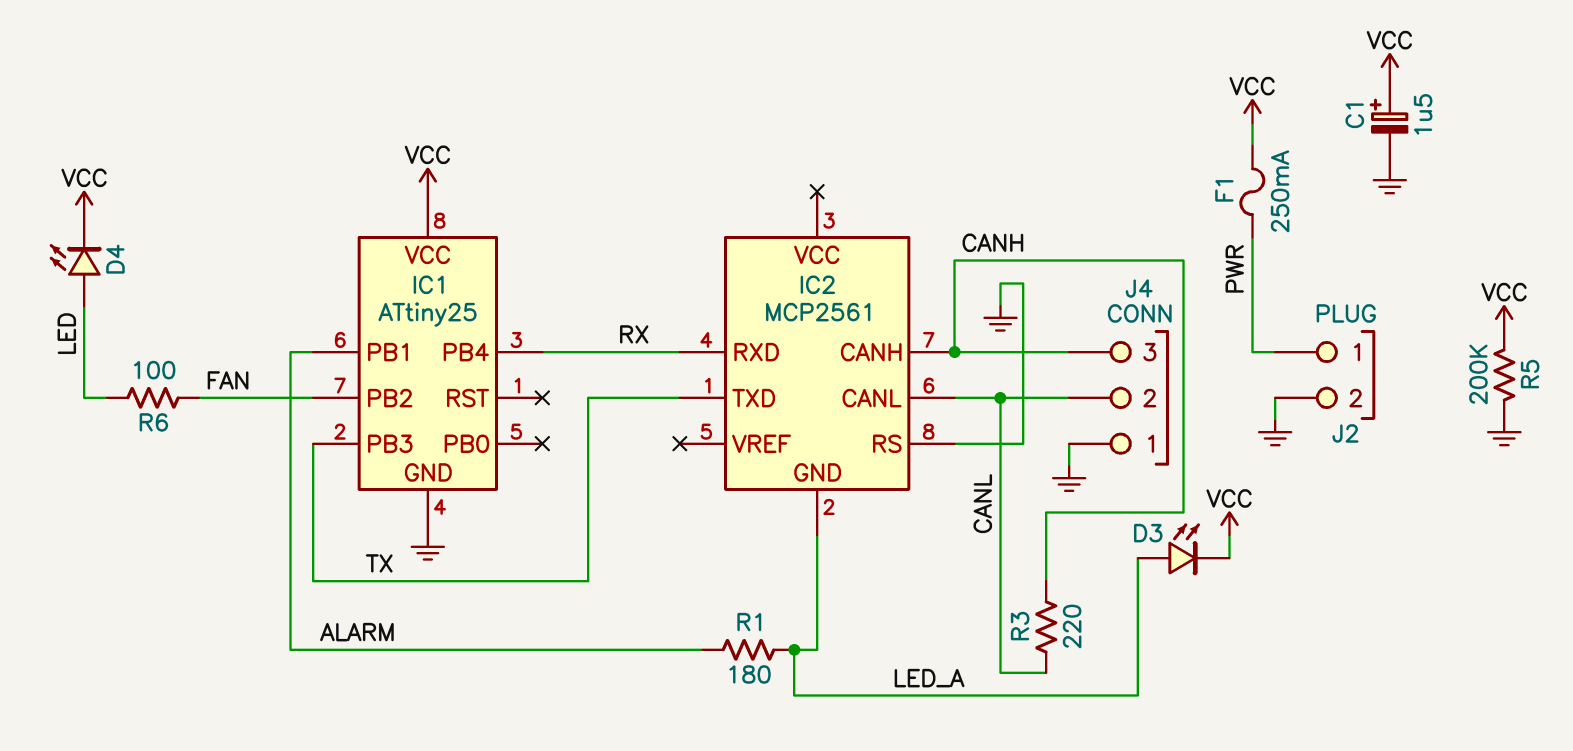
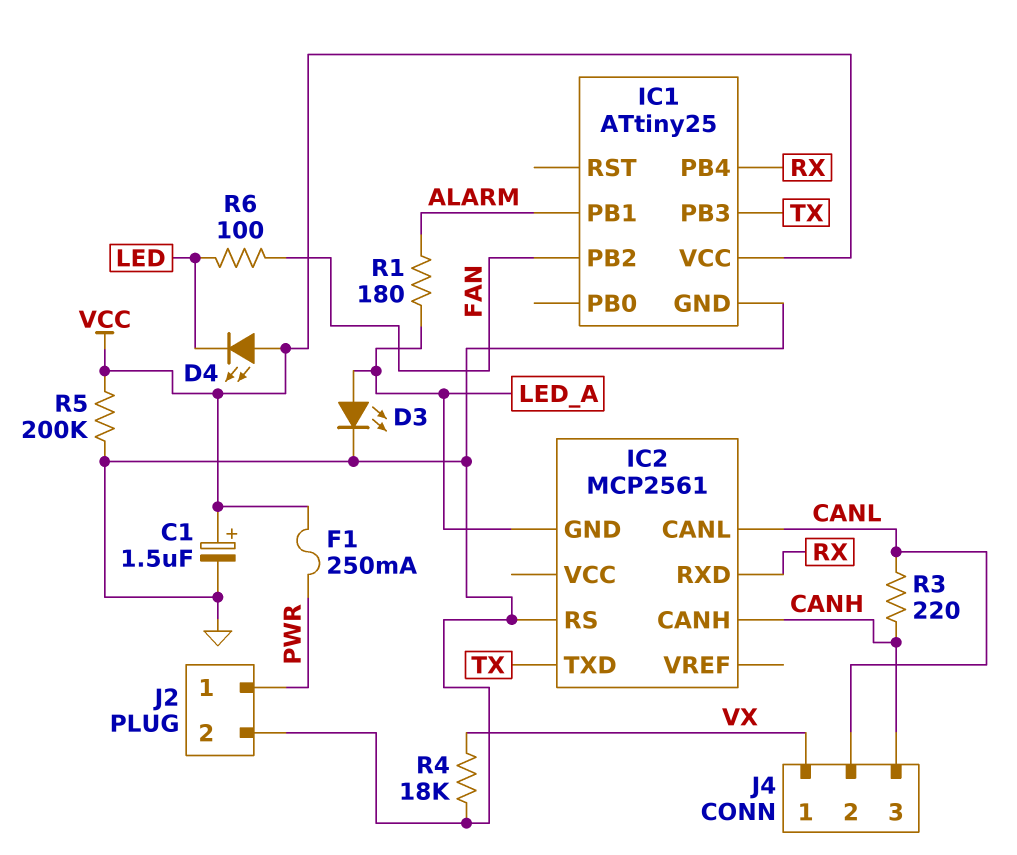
D3: LED (A LED_A, K VCC) -> LED (A LED_A, K GND)
D4: LED (A LED, K VCC) -> LED (A VCC, K LED)
J4 pin 1: GND -> VX
R4: none -> 18k (GND, VX)

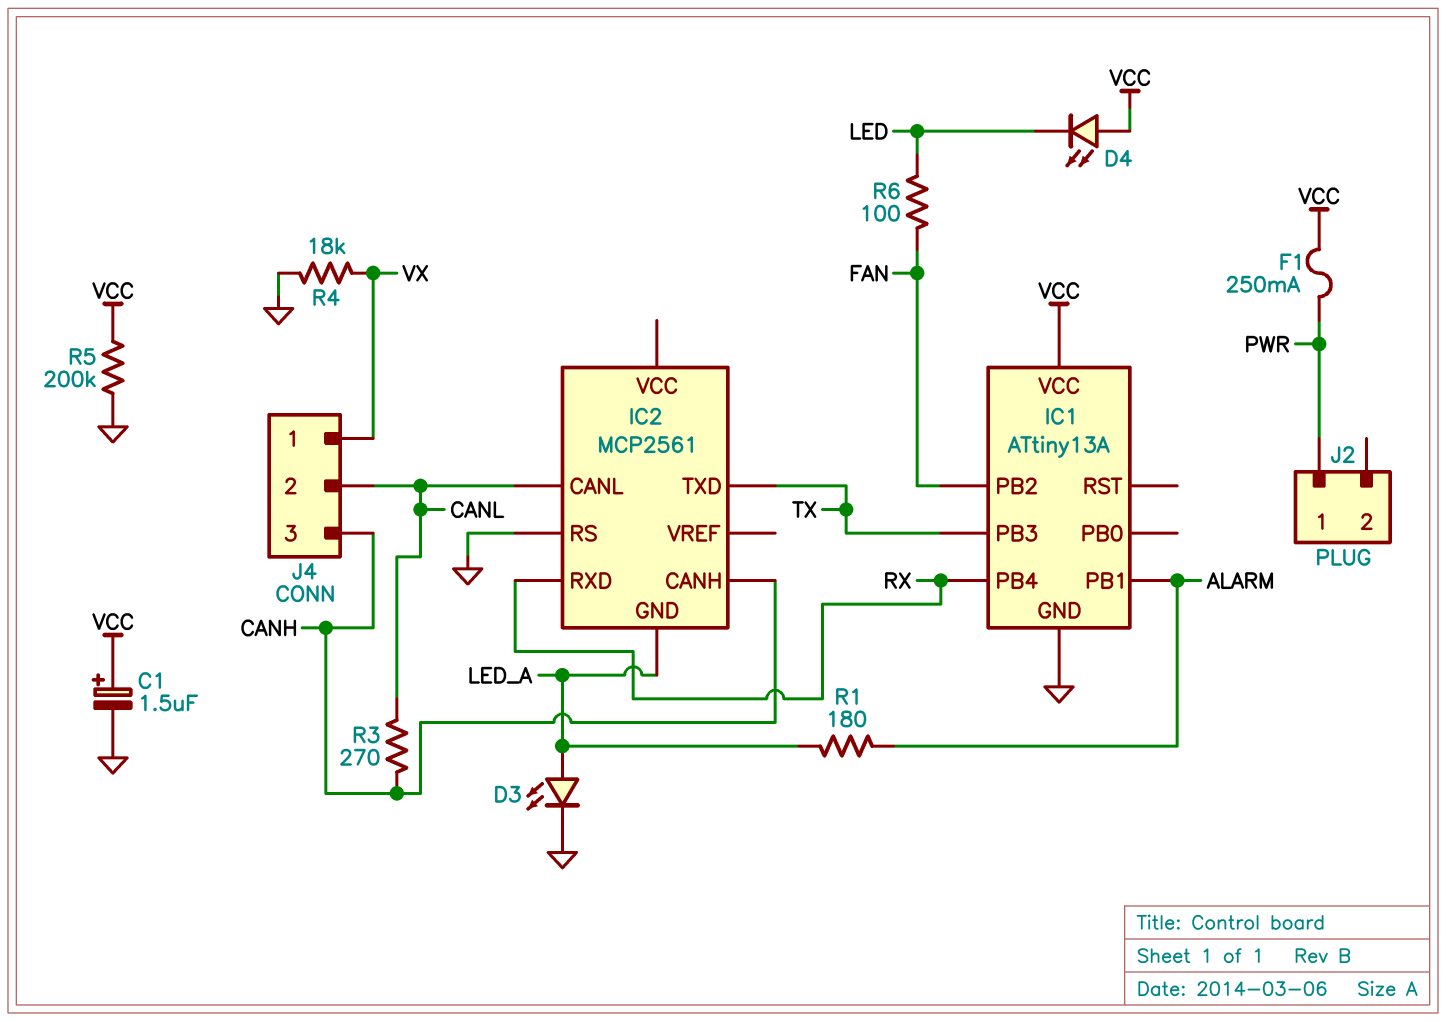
IC1: ATtiny25 -> ATtiny13A
J2 pin 2: GND -> none
R3: 220 (CANH, CANL) -> 270 (CANH, CANL)

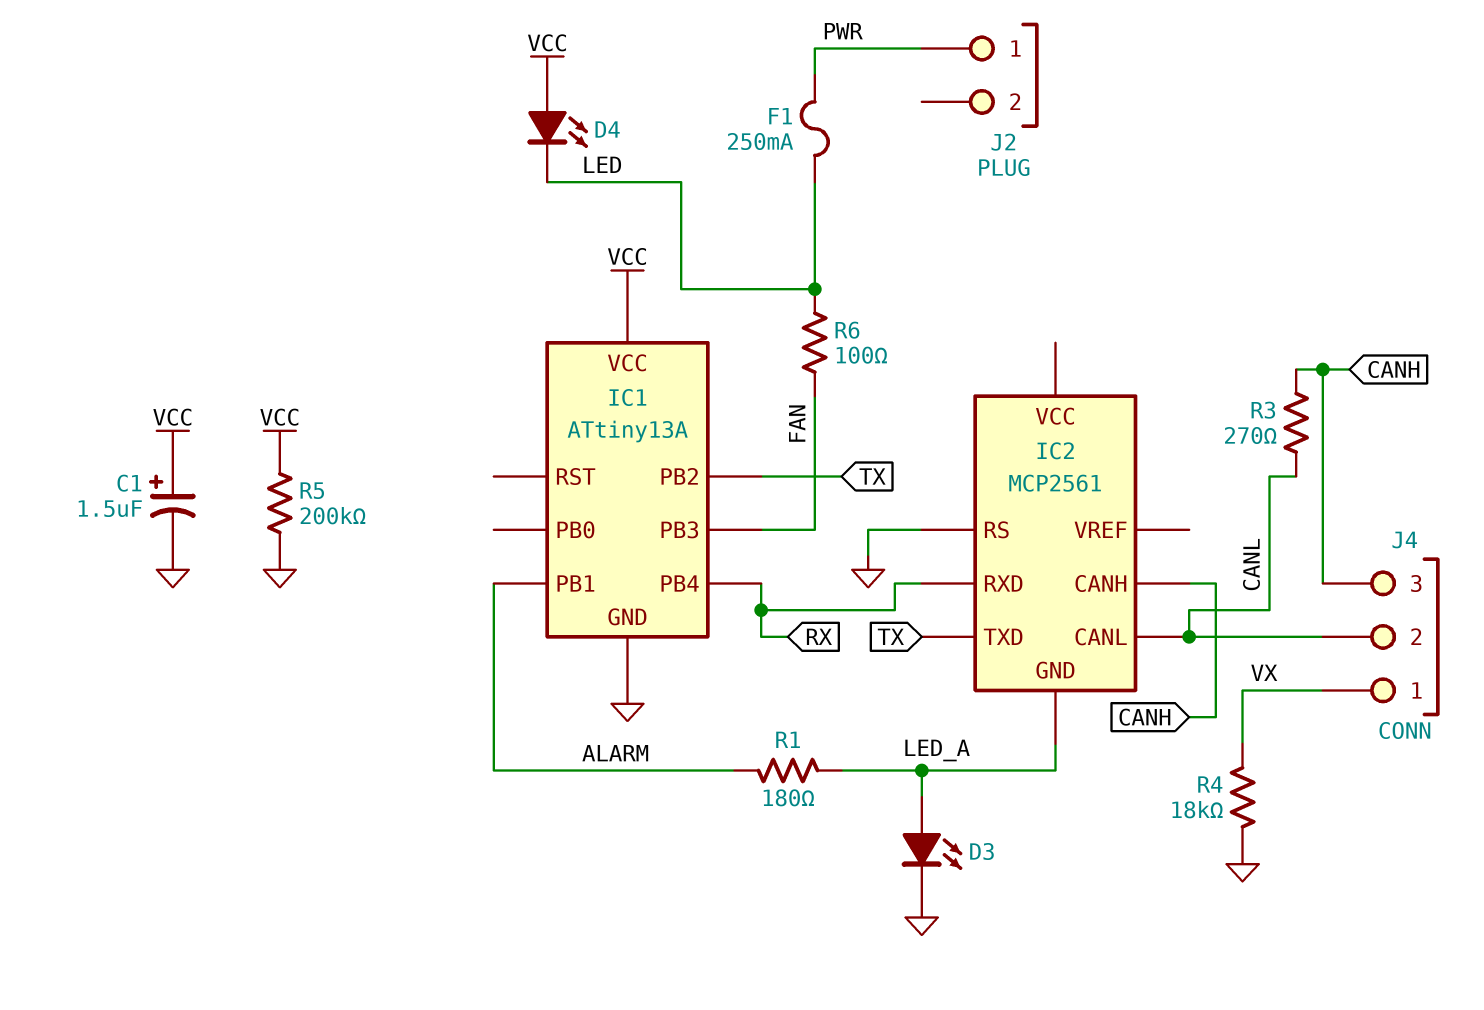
F1: 250mA (PWR, VCC) -> 250mA (LED, PWR)
IC1 pin PB2: FAN -> TX
IC1 pin PB3: TX -> FAN

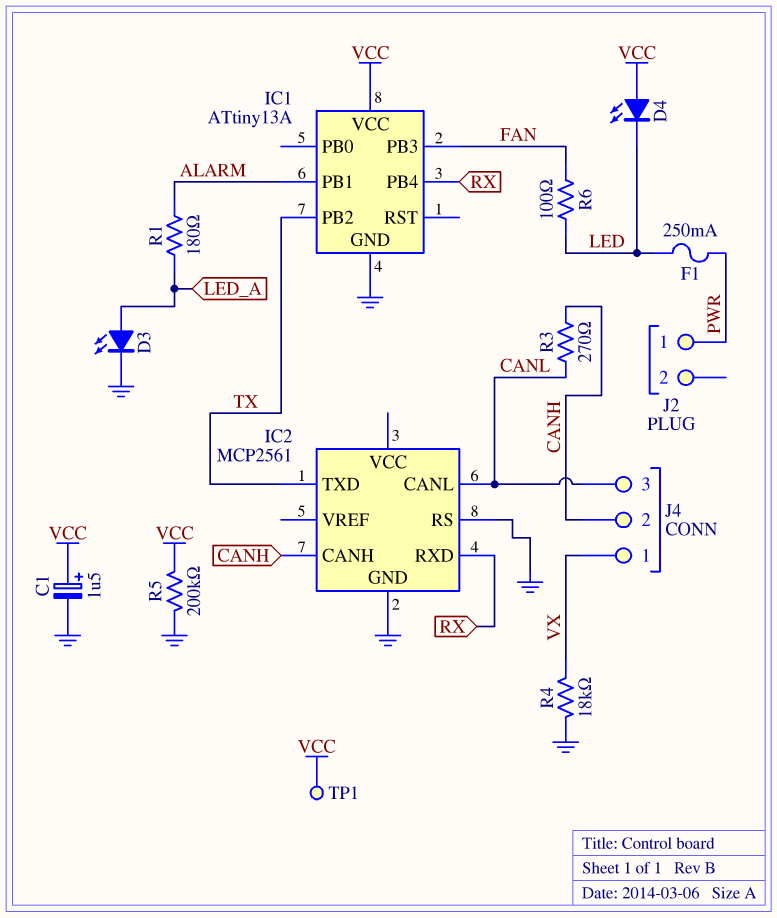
IC2 pin GND: LED_A -> GND
J4 pin 2: CANL -> CANH
J4 pin 3: CANH -> CANL
TP1: none -> test point (VCC)

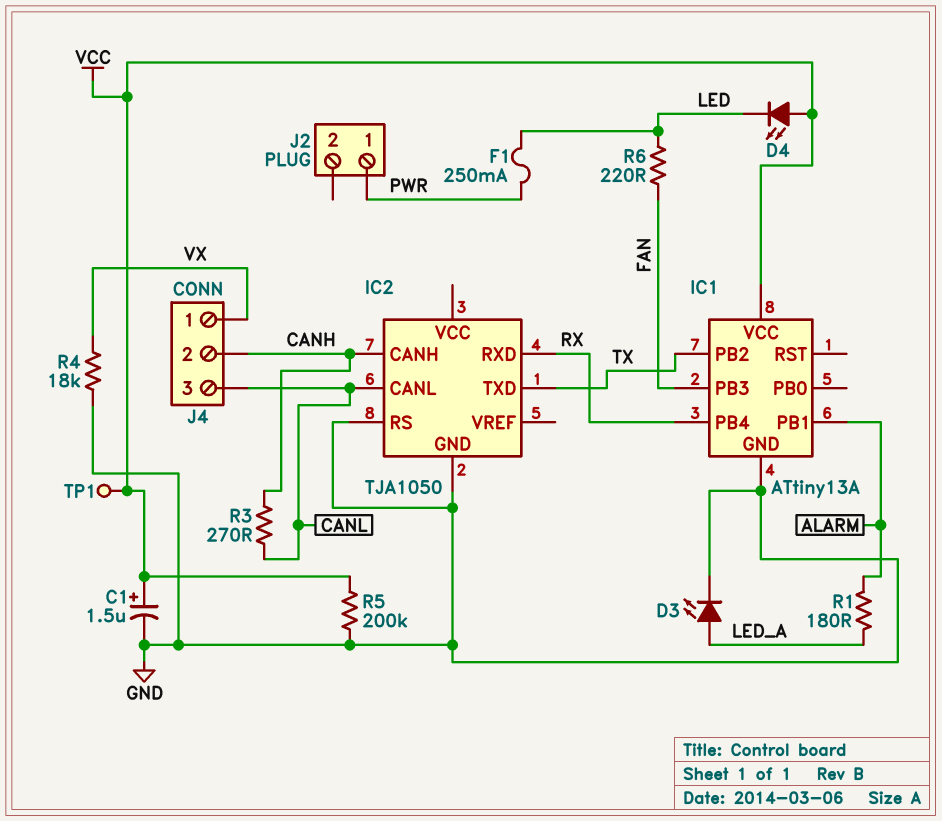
IC2: MCP2561 -> TJA1050
R6: 100 (FAN, LED) -> 220 (FAN, LED)

